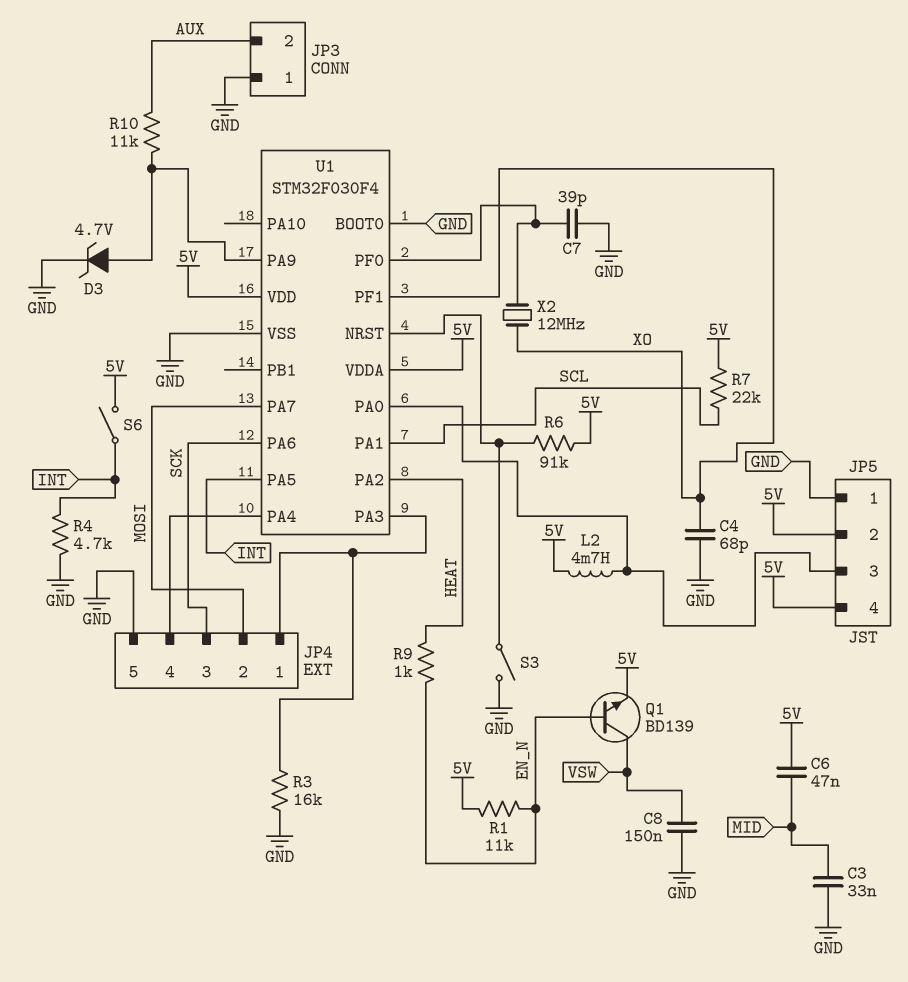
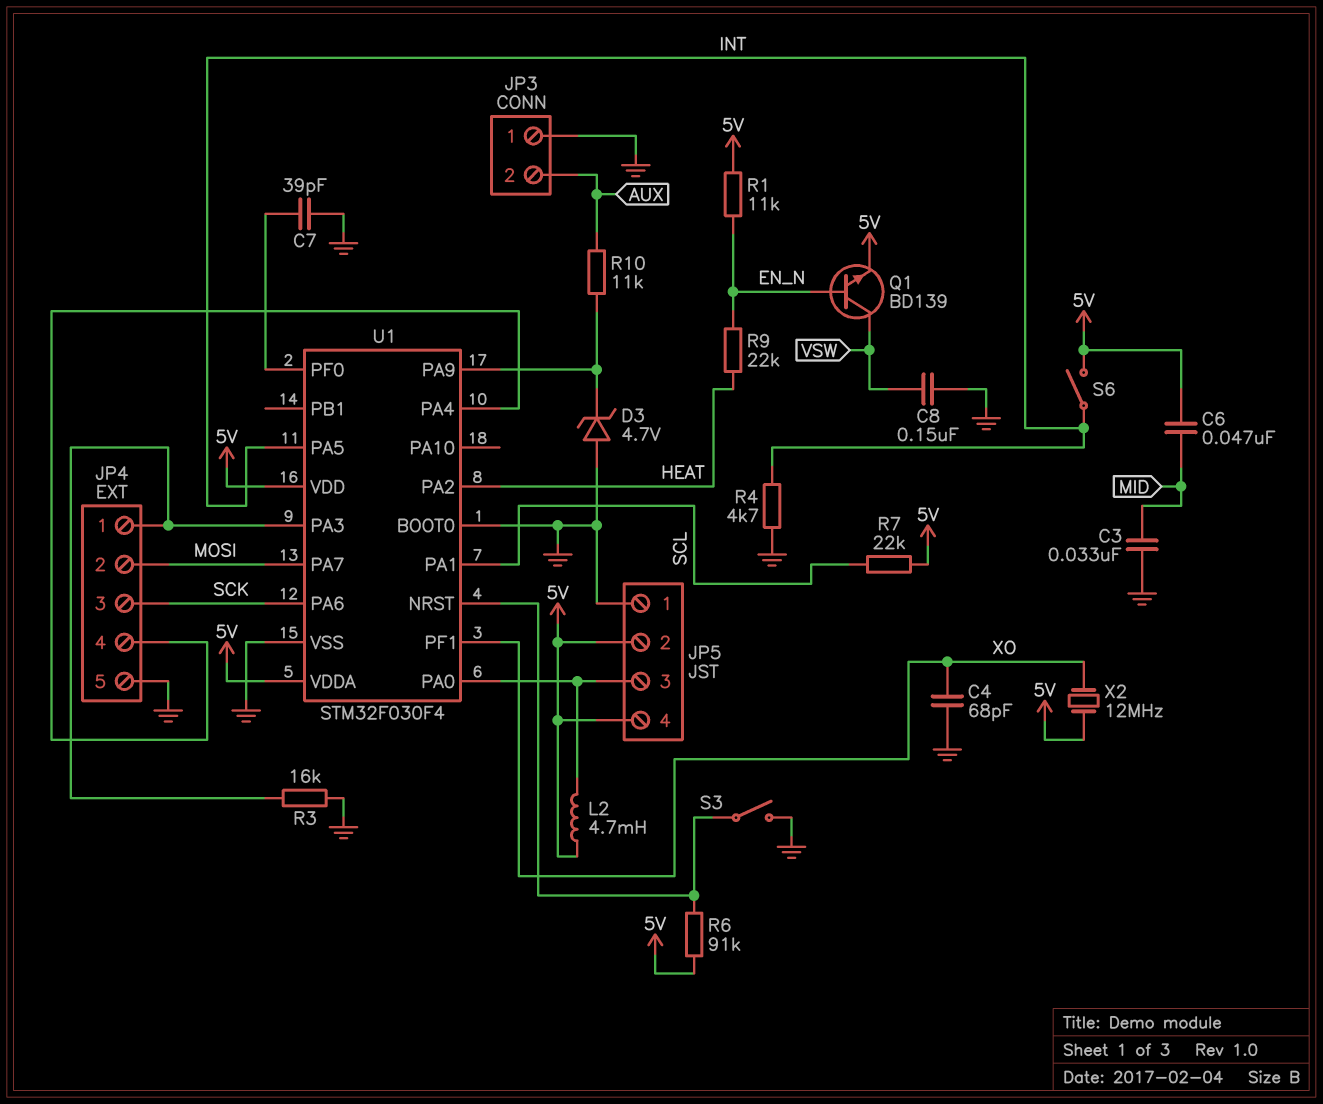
D3: zener 4.7V (A U1/PA9, K GND) -> zener 4.7V (A GND, K U1/PA9)
R9: 1k (EN_N, HEAT) -> 22k (EN_N, HEAT)
X2: 12MHz (U1/PF0, XO) -> 12MHz (5V, XO)

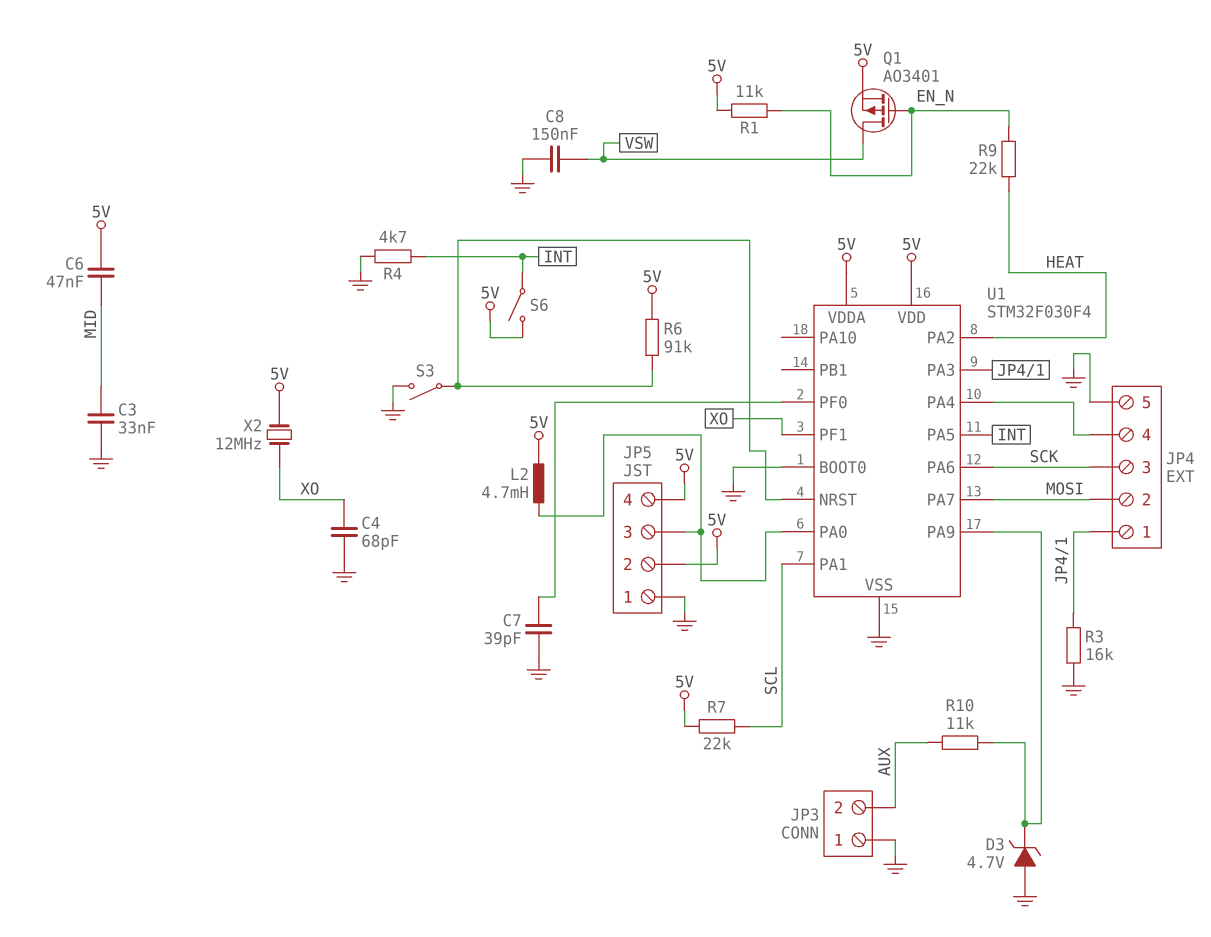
Q1: NPN BD139 (B EN_N, C VSW, E 5V) -> PMOS AO3401 (G EN_N, D VSW, S 5V)

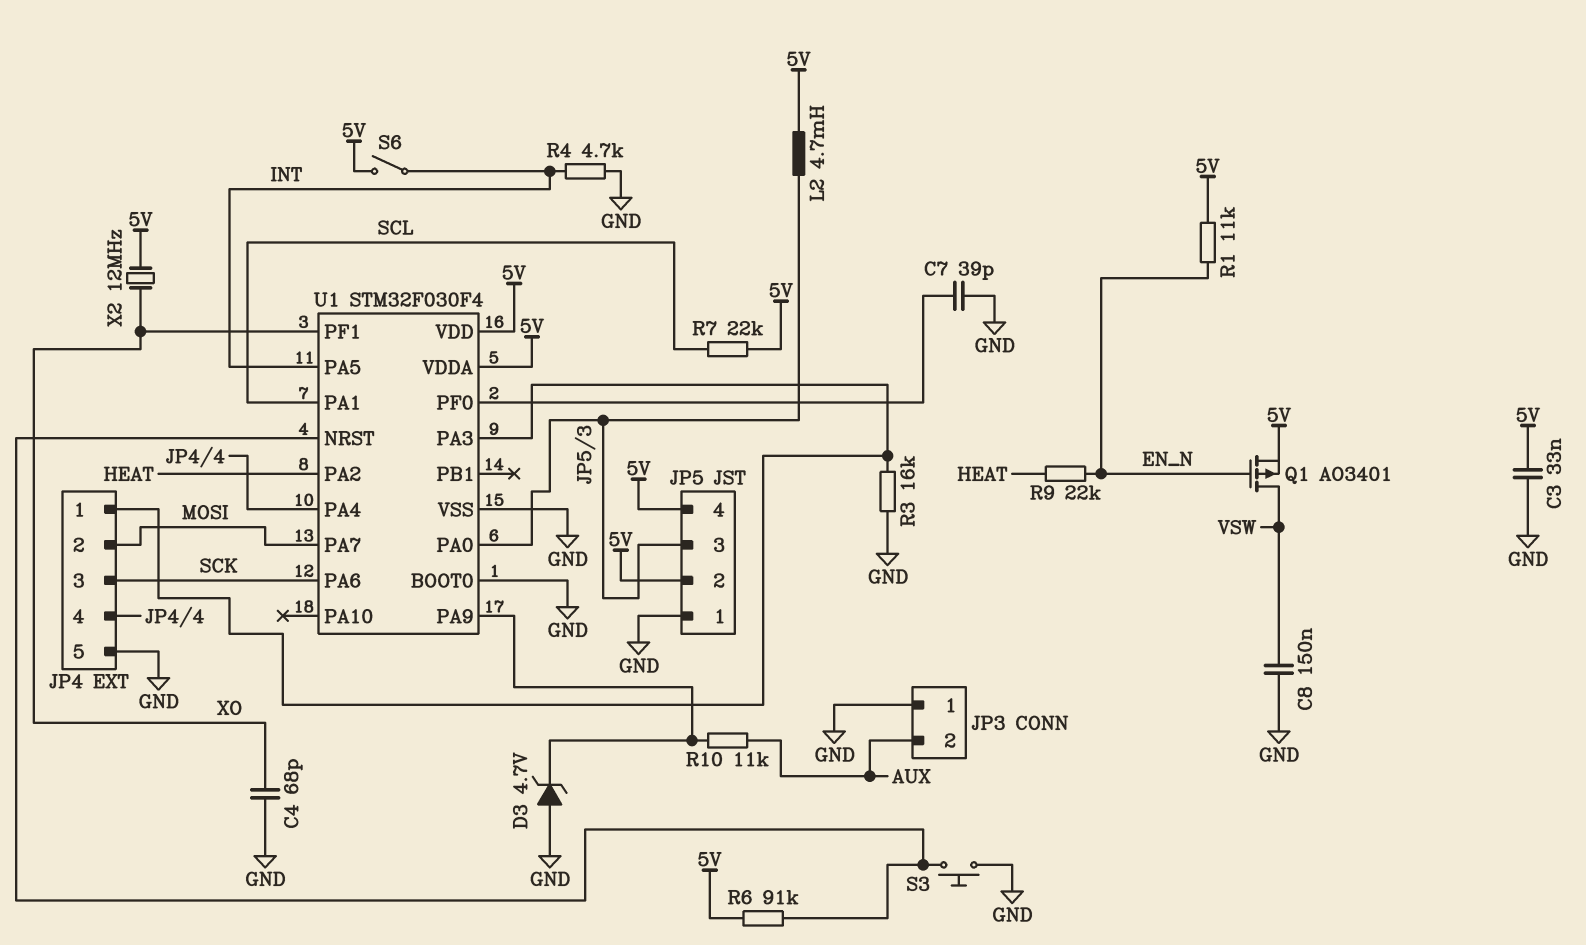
C3: 33nF (GND, MID) -> 33nF (5V, GND)
C6: 47nF (5V, MID) -> none
S3: switch (GND, U1/NRST) -> button (GND, U1/NRST)

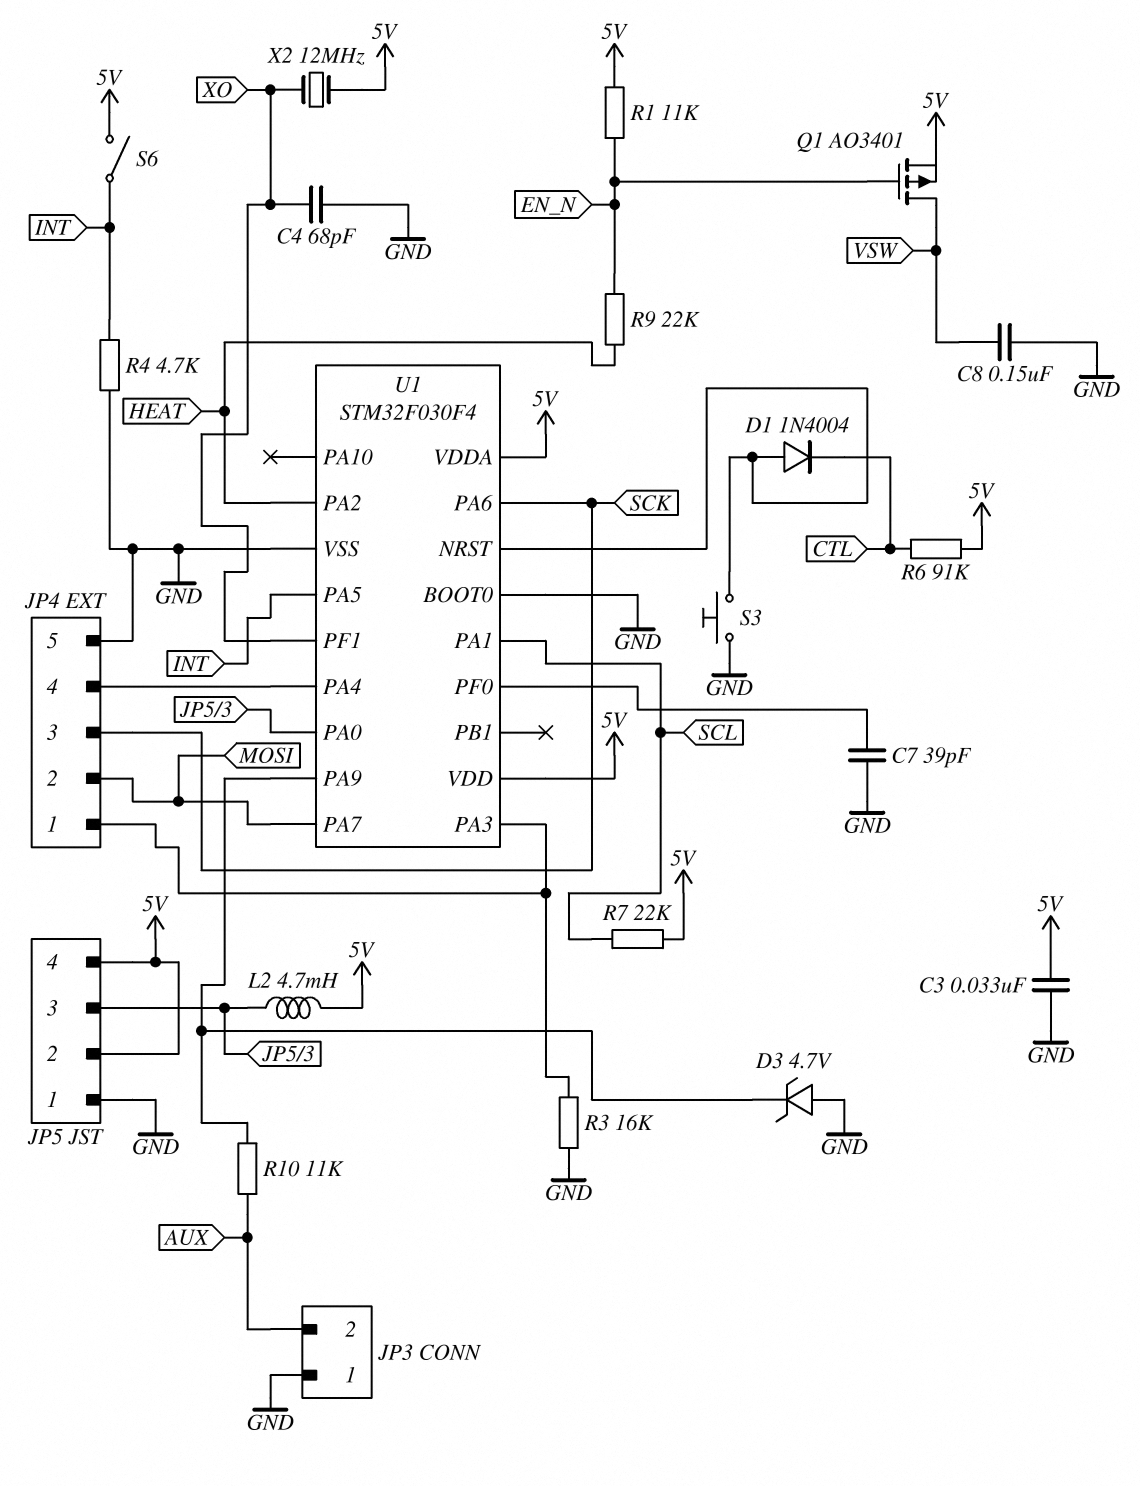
D1: none -> diode 1N4004 (A U1/NRST, K CTL)
R6: 91k (5V, U1/NRST) -> 91k (5V, CTL)

